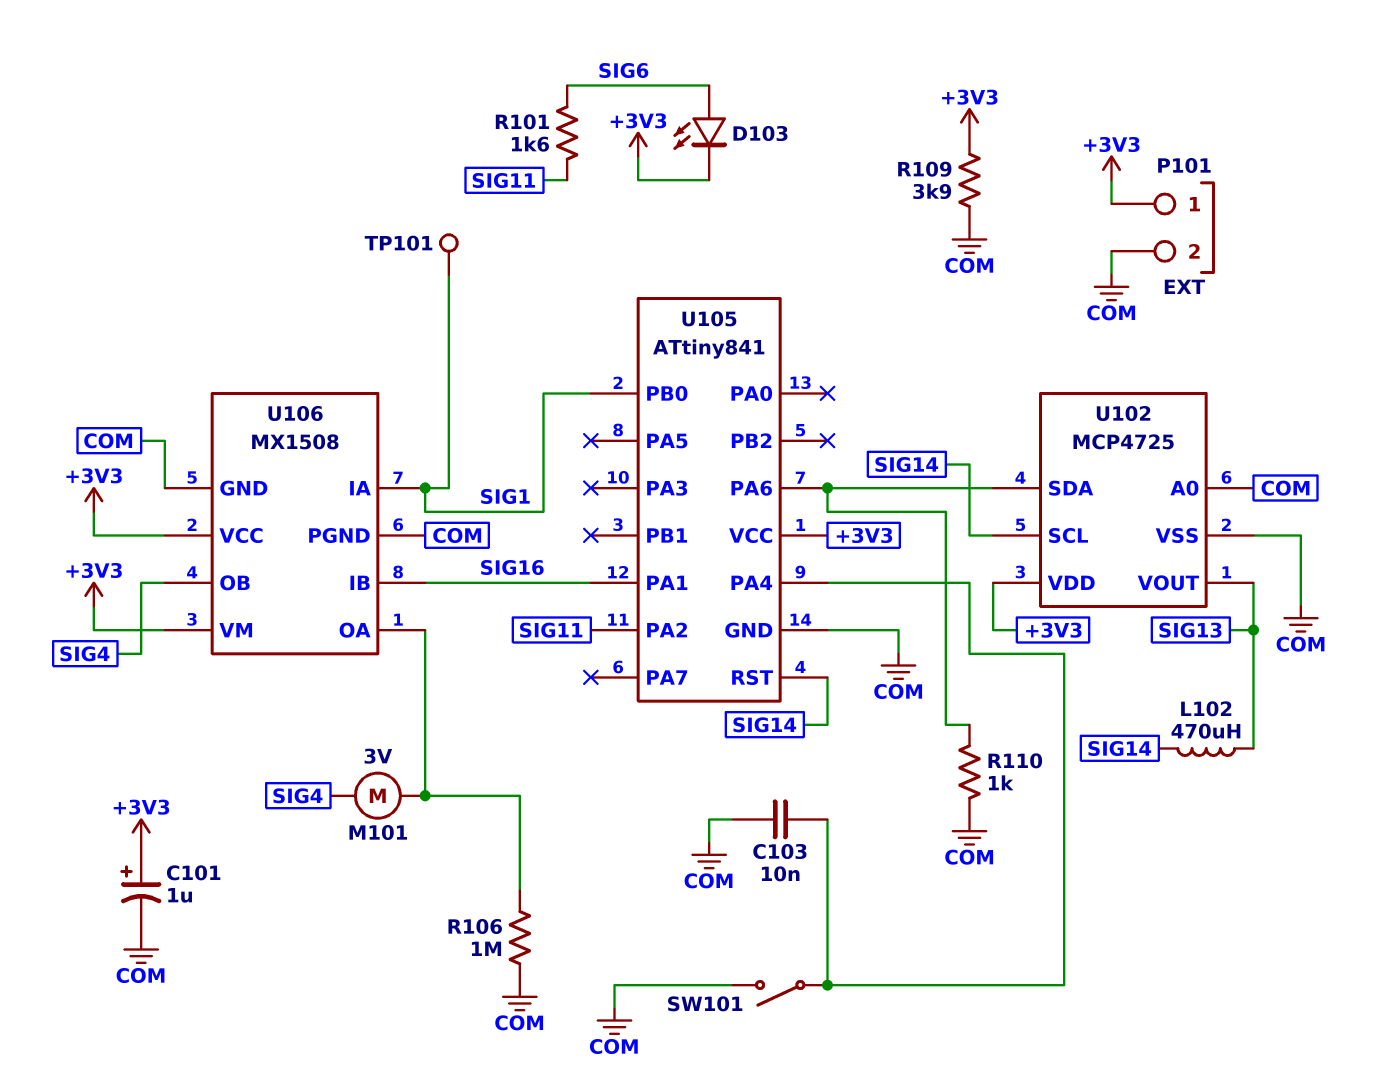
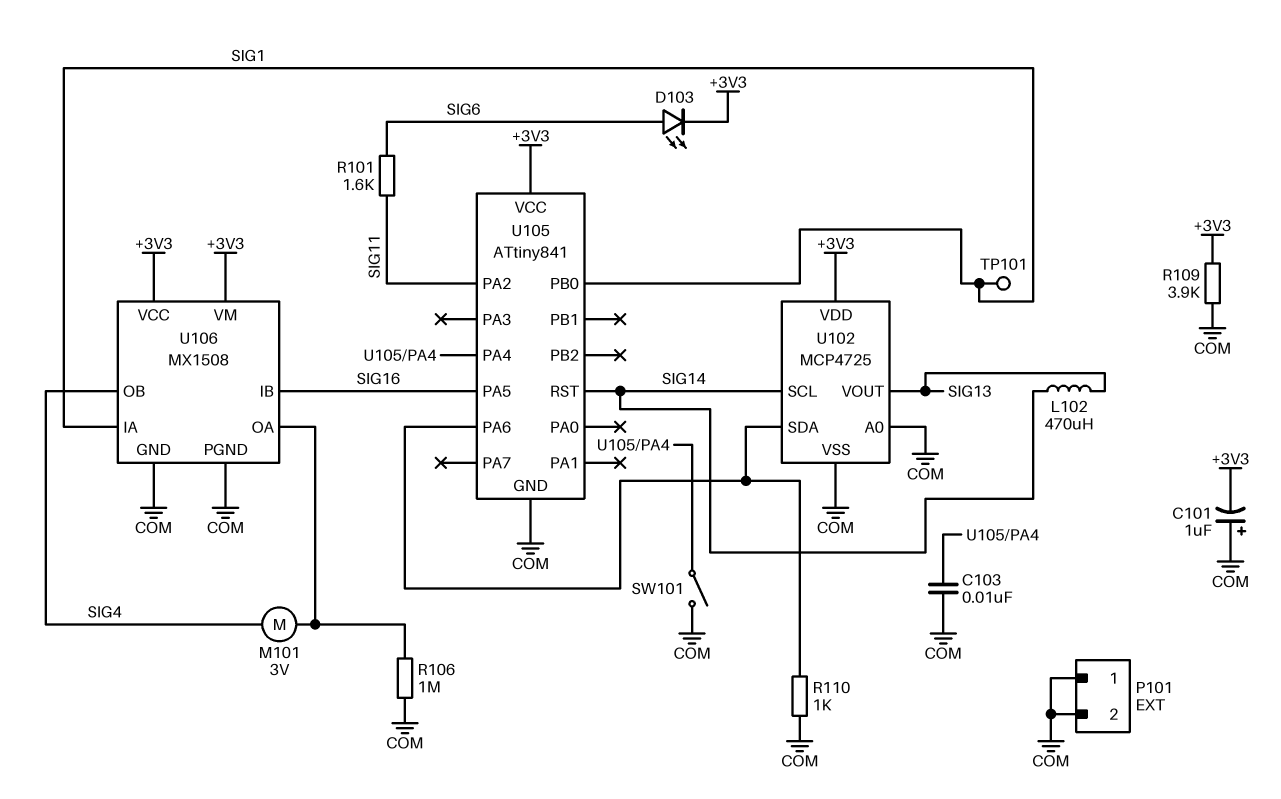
C101: 1uF (plus +3V3, minus COM) -> 1uF (plus COM, minus +3V3)
P101 pin 1: +3V3 -> COM
U105 pin PA1: SIG16 -> none
U105 pin PA5: none -> SIG16

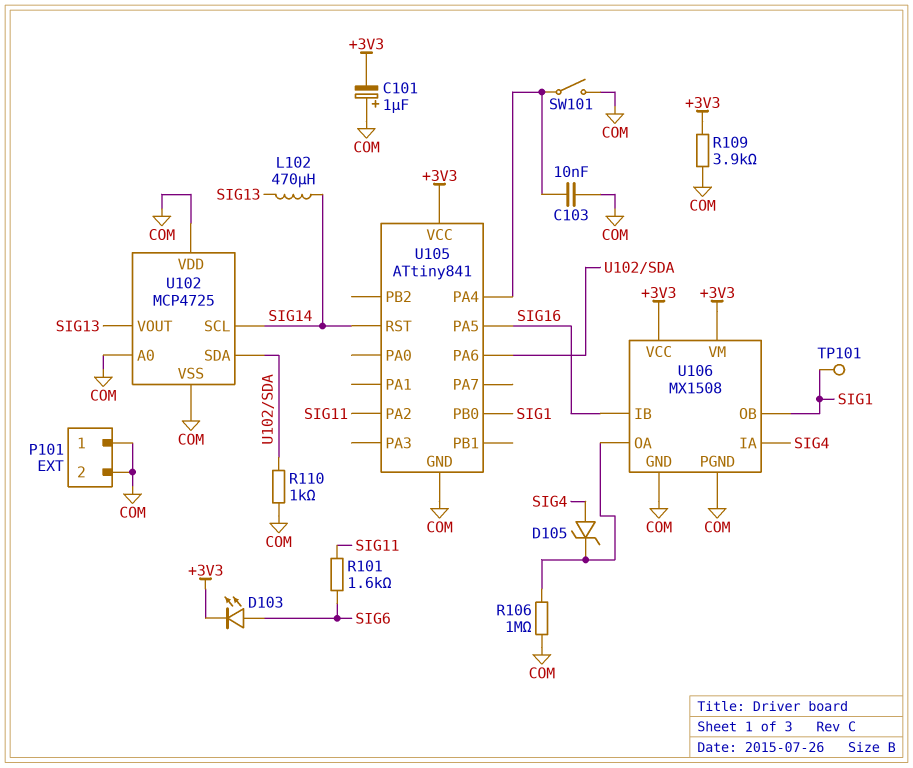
D105: none -> zener (A SIG4, K U106/OA)
M101: motor 3V (SIG4, U106/OA) -> none
U102 pin VDD: +3V3 -> COM
U106 pin IA: SIG1 -> SIG4
U106 pin OB: SIG4 -> SIG1

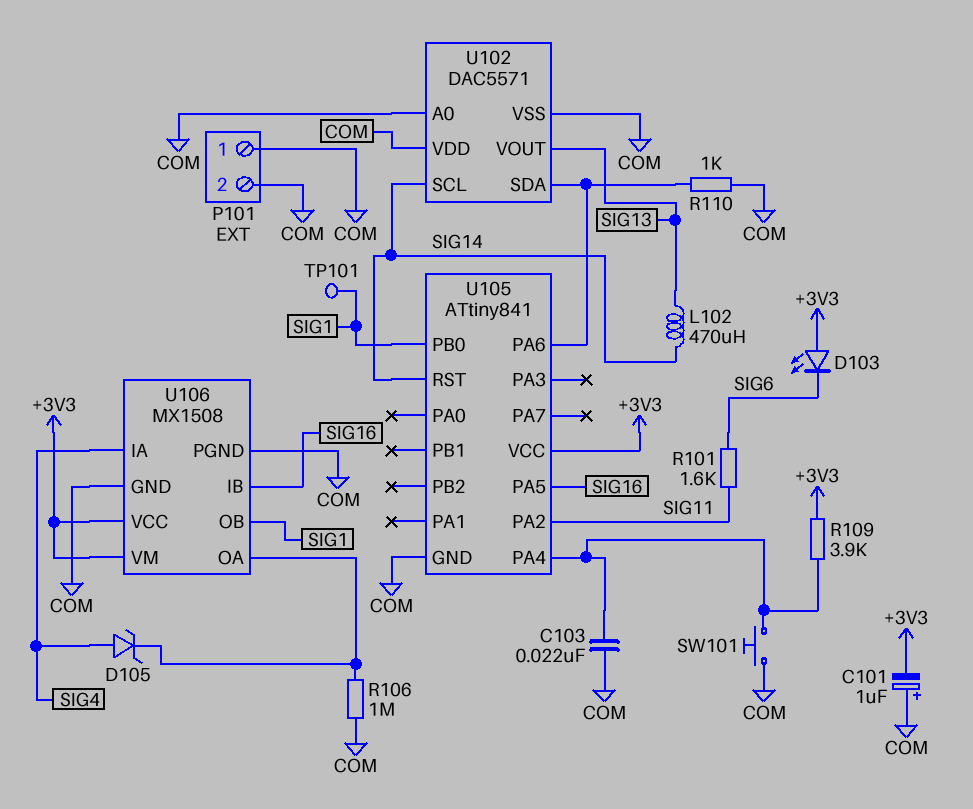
C103: 10nF (COM, U105/PA4) -> 22nF (COM, U105/PA4)
D103: LED (A SIG6, K +3V3) -> LED (A +3V3, K SIG6)
R109: 3.9k (+3V3, COM) -> 3.9k (+3V3, U105/PA4)
SW101: switch (COM, U105/PA4) -> button (COM, U105/PA4)
U102: MCP4725 -> DAC5571

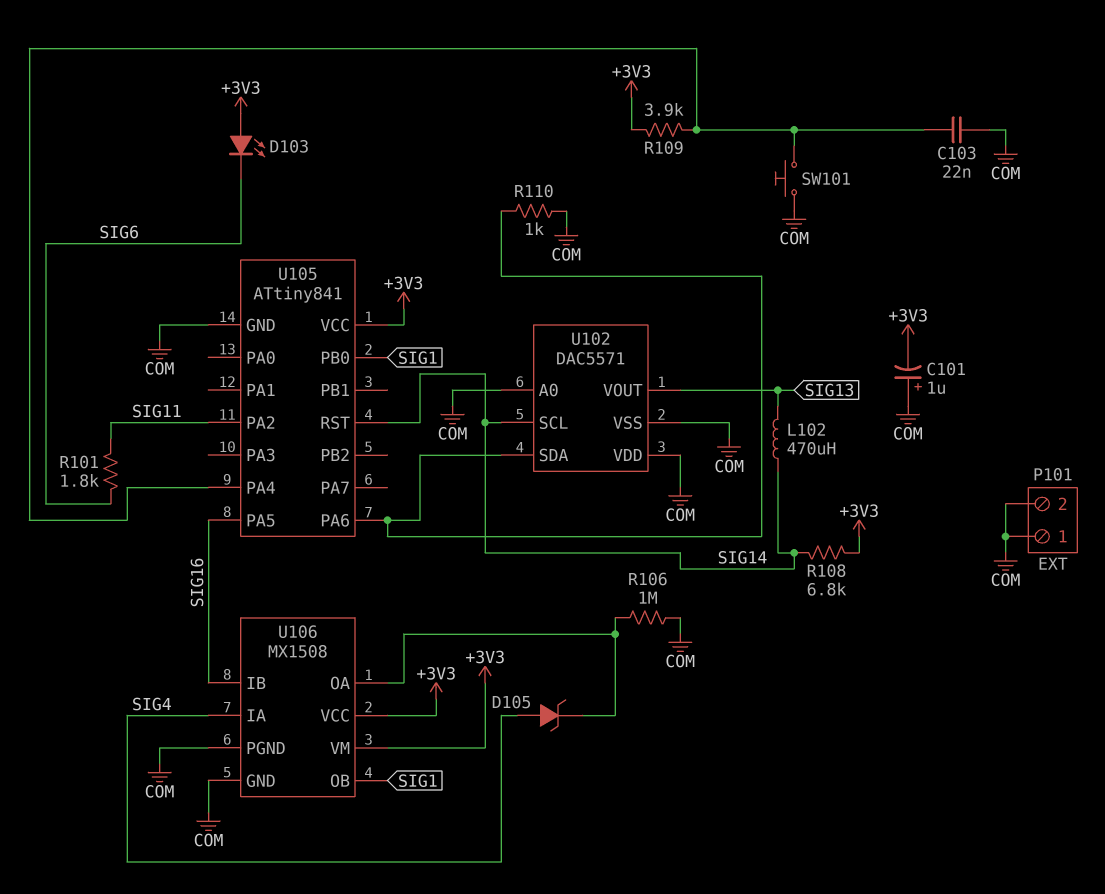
R101: 1.6k (SIG6, SIG11) -> 1.8k (SIG6, SIG11)
R108: none -> 6.8k (+3V3, SIG14)
TP101: test point (SIG1) -> none

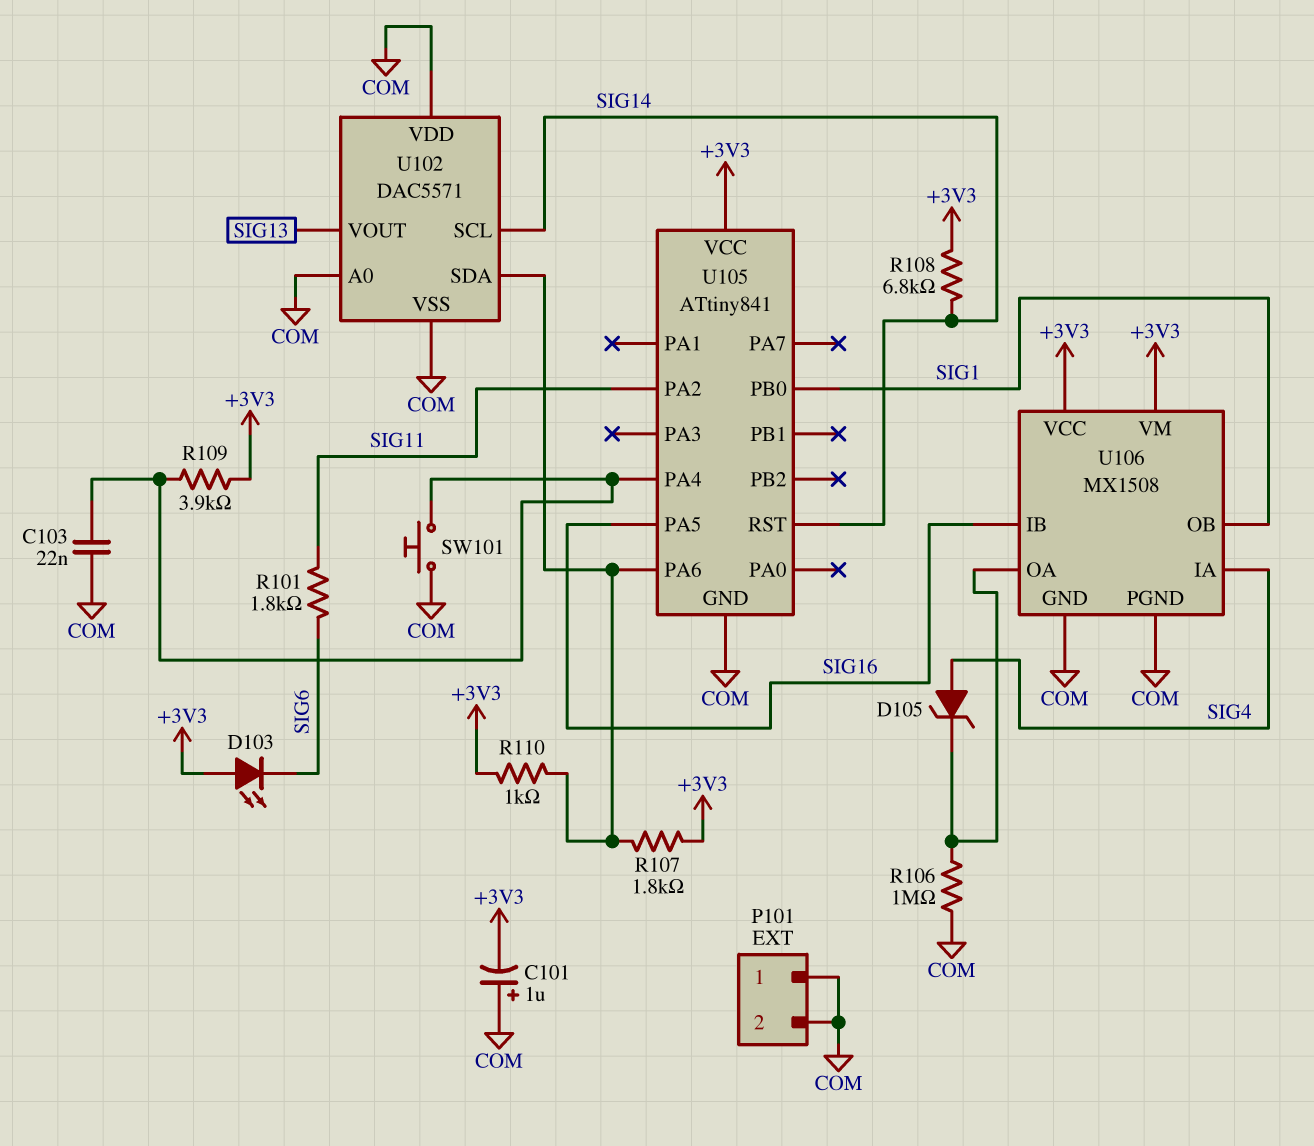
L102: 470uH (SIG13, SIG14) -> none
R107: none -> 1.8k (+3V3, U102/SDA)
R110: 1k (COM, U102/SDA) -> 1k (+3V3, U102/SDA)

